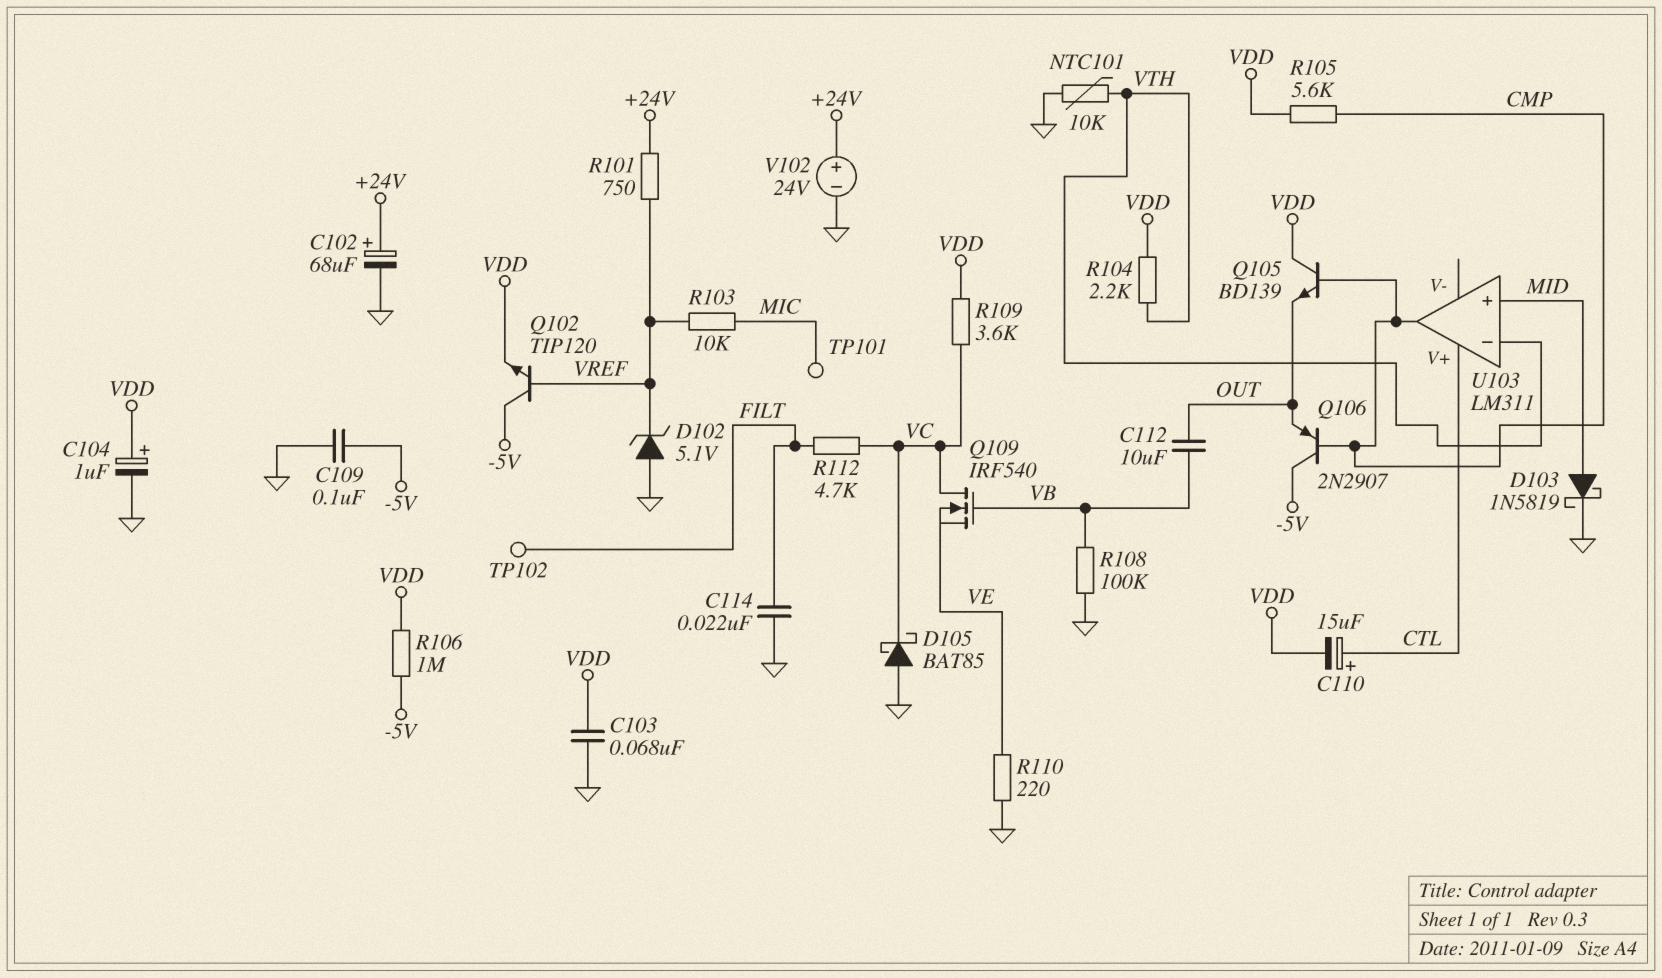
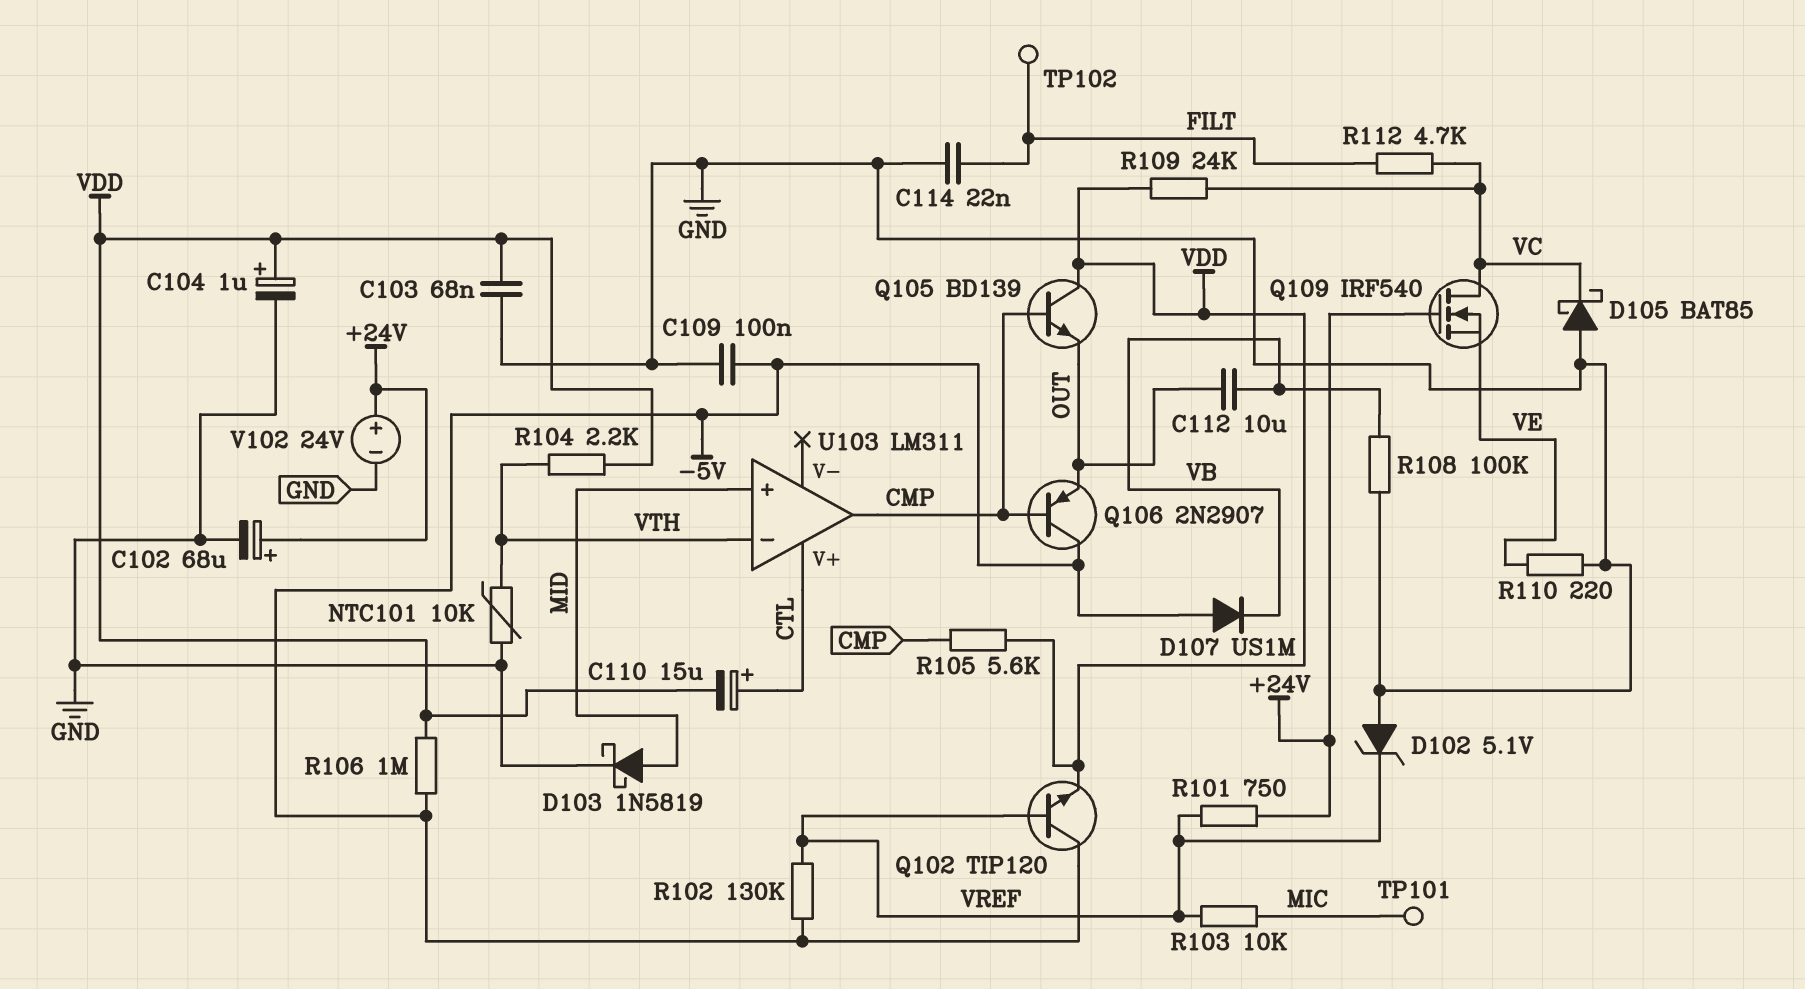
D107: none -> diode US1M (A -5V, K VB)
Q109: NMOS IRF540 (G VB, D VC, S VE) -> NMOS IRF540 (G +24V, D VC, S VE)
R102: none -> 130k (-5V, VREF)
R109: 3.6k (VC, VDD) -> 24k (VC, VDD)

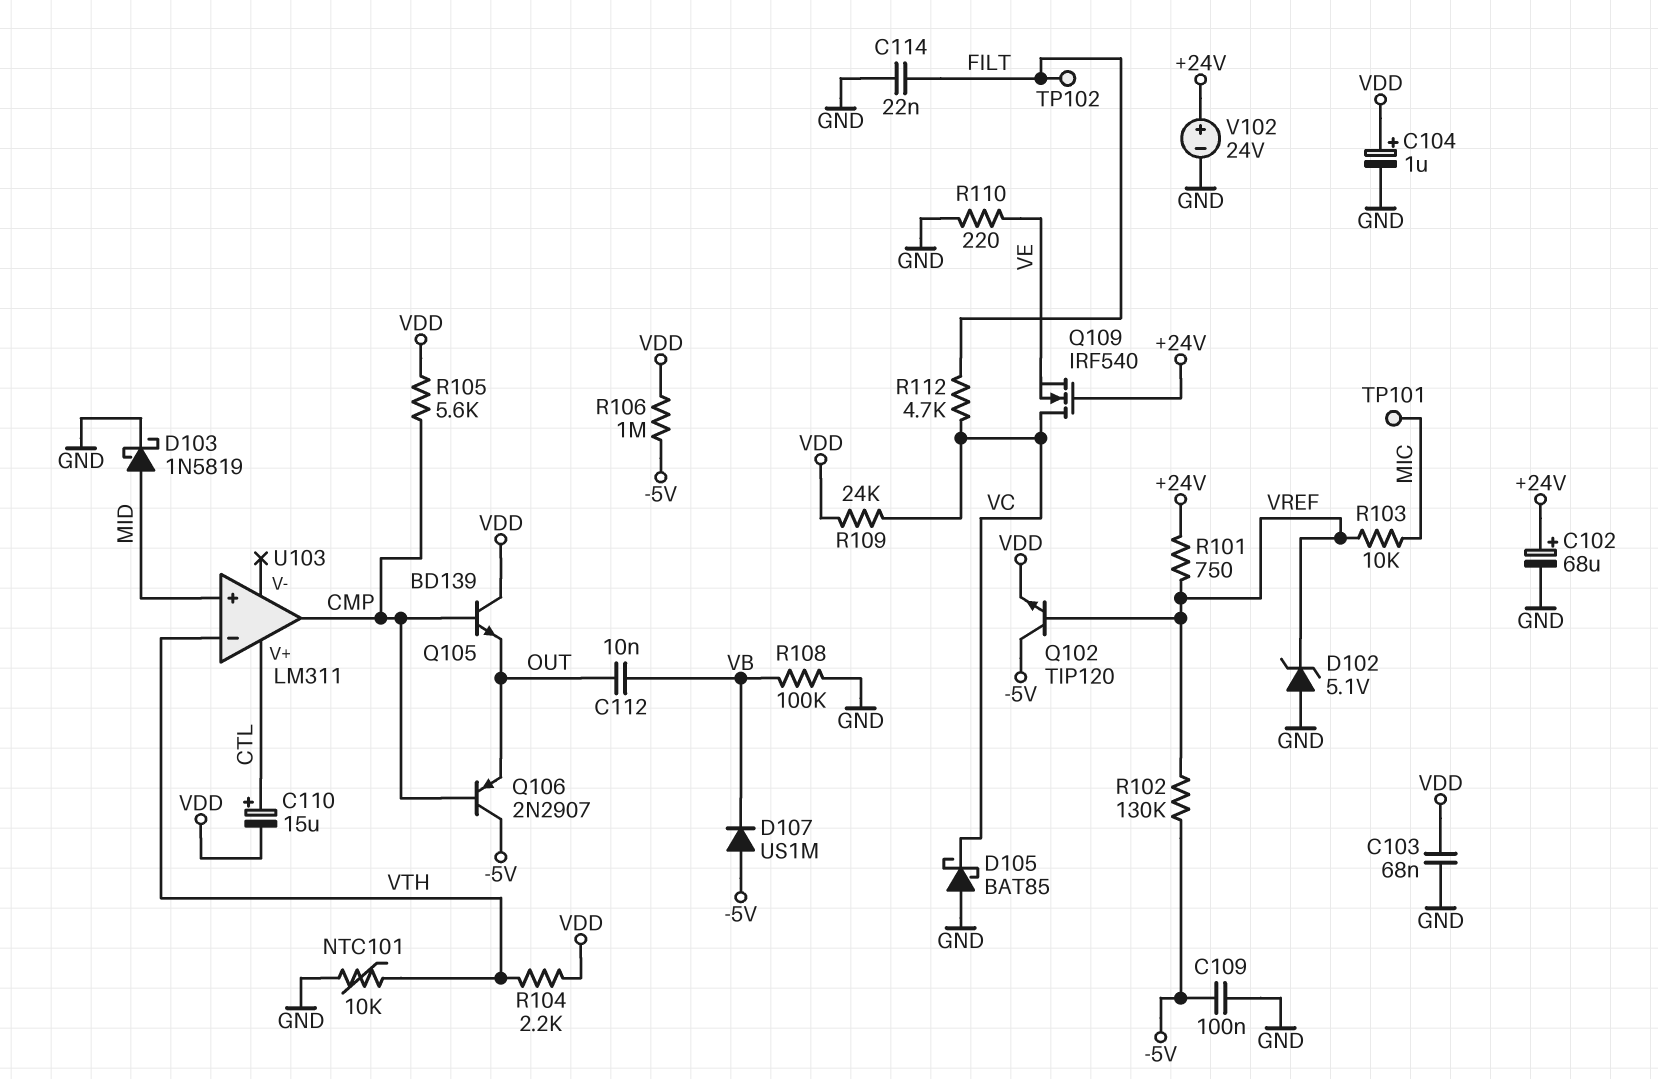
C112: 10uF (OUT, VB) -> 10nF (OUT, VB)

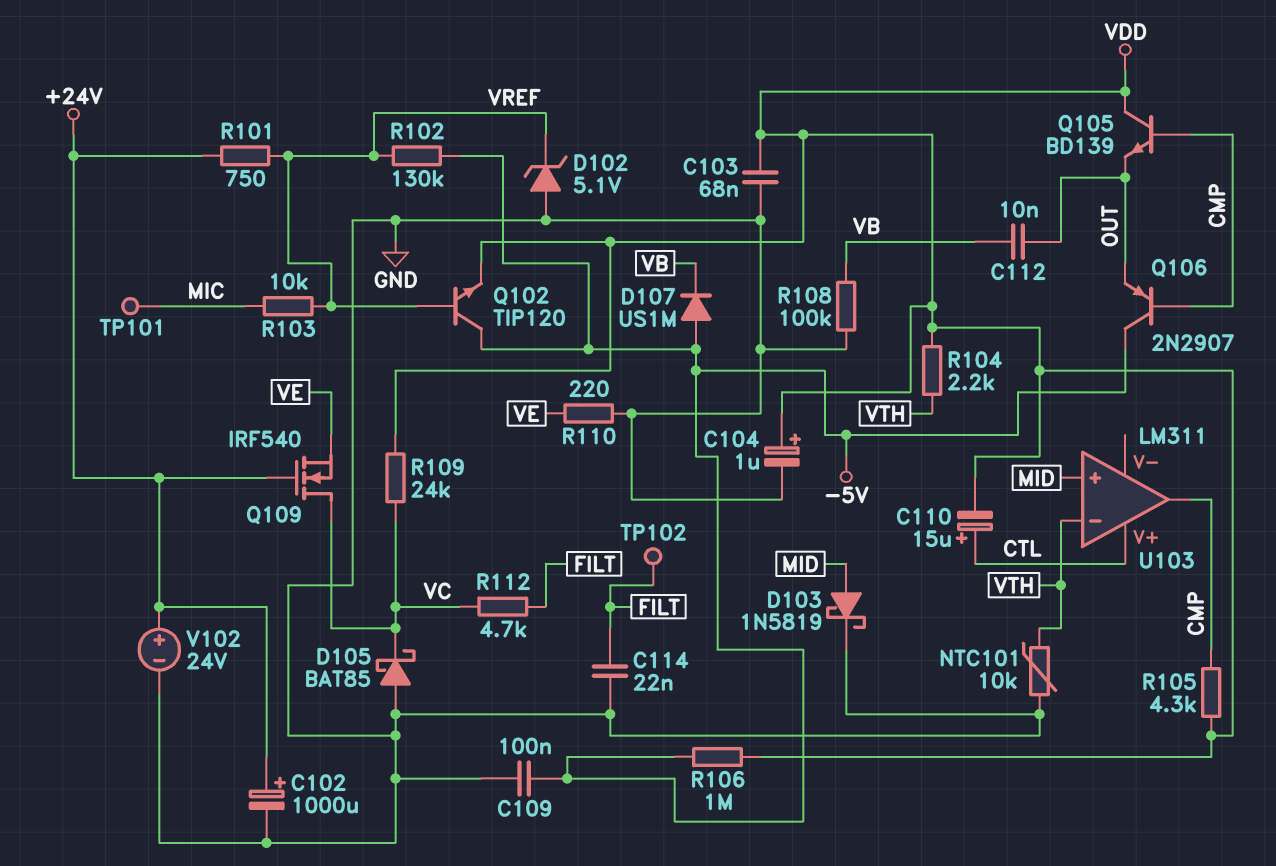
C102: 68uF (plus +24V, minus GND) -> 1000uF (plus +24V, minus GND)
R105: 5.6k (CMP, VDD) -> 4.3k (CMP, VDD)

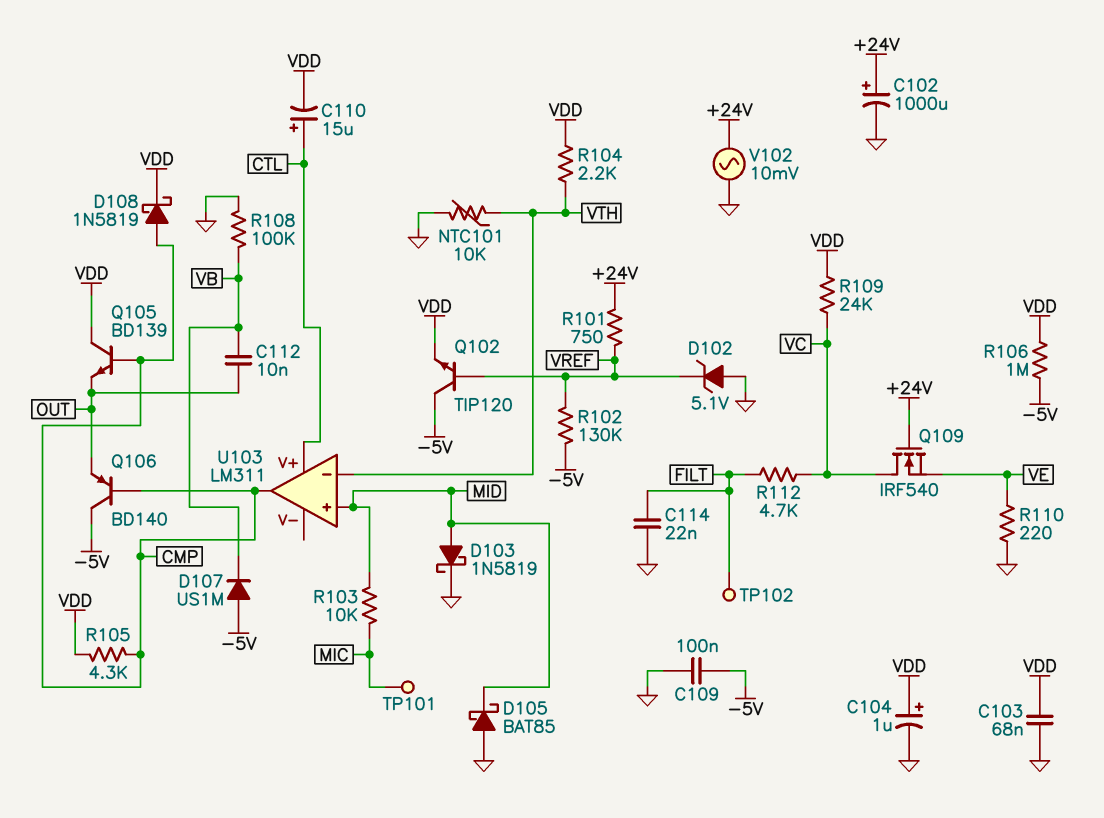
D105: schottky BAT85 (A GND, K VC) -> schottky BAT85 (A GND, K MID)
D108: none -> schottky 1N5819 (A CMP, K VDD)
Q106: PNP 2N2907 (B CMP, C -5V, E OUT) -> PNP BD140 (B CMP, C -5V, E OUT)
R103: 10k (MIC, VREF) -> 10k (MIC, MID)
V102: 24V (plus +24V, minus GND) -> AC 10mV (+24V, GND)

